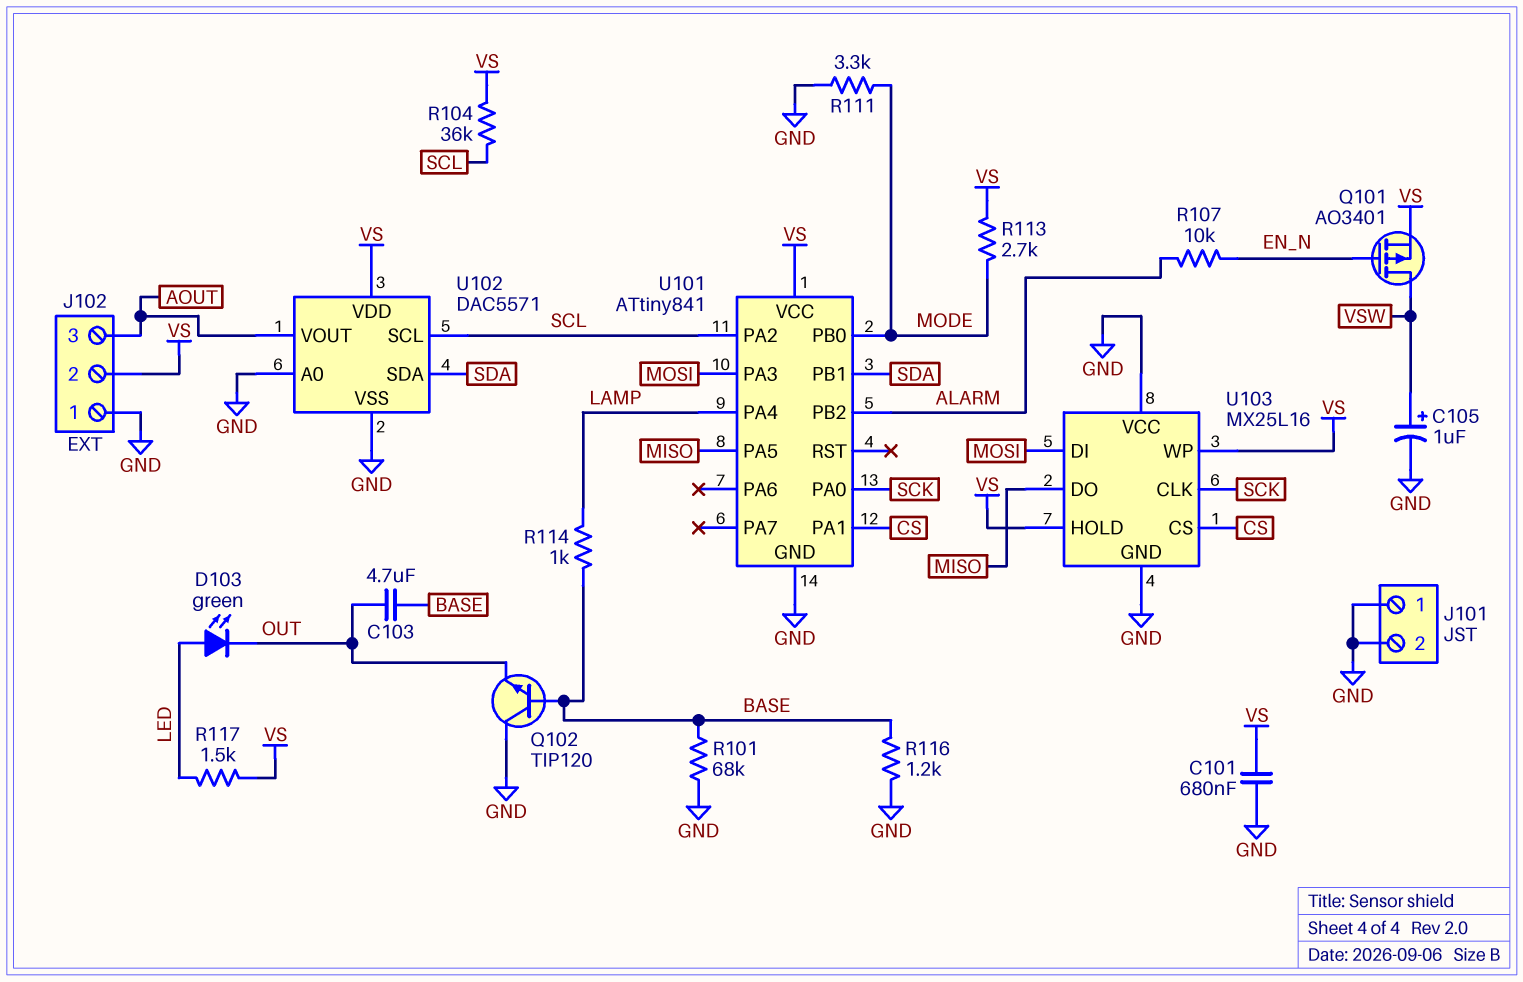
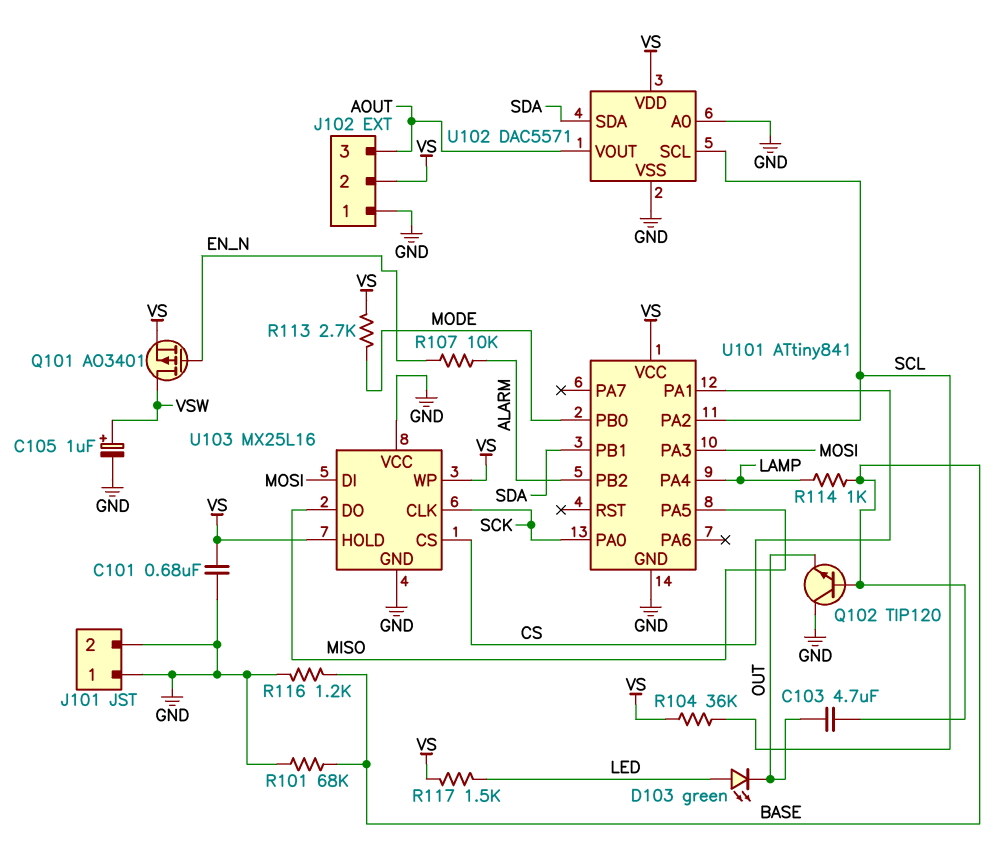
R111: 3.3k (GND, MODE) -> none

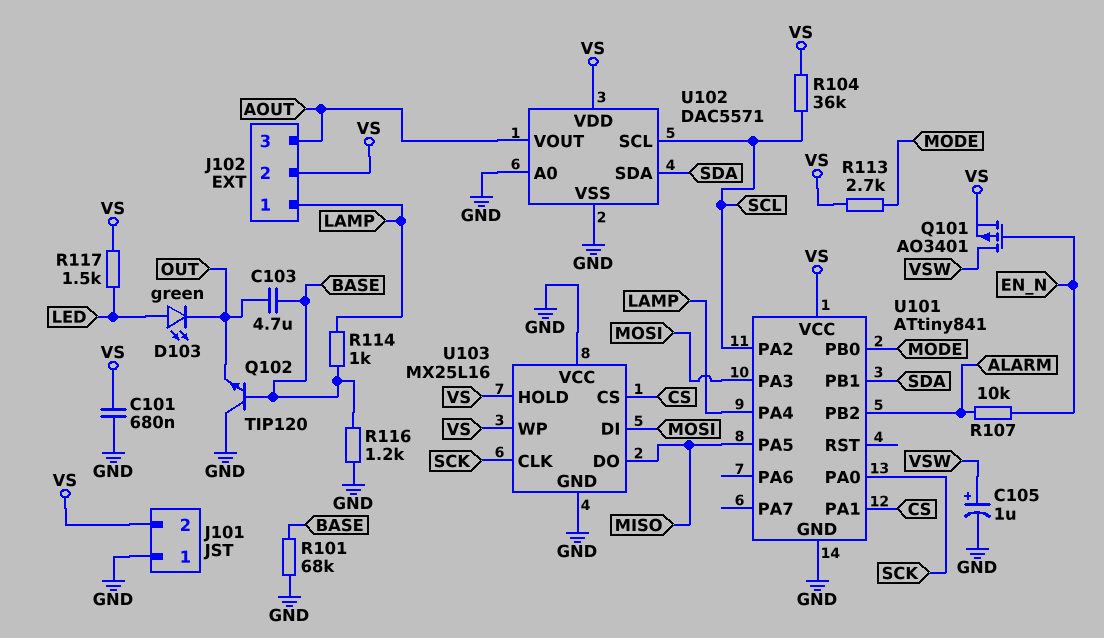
J101 pin 2: GND -> VS
J102 pin 1: GND -> LAMP

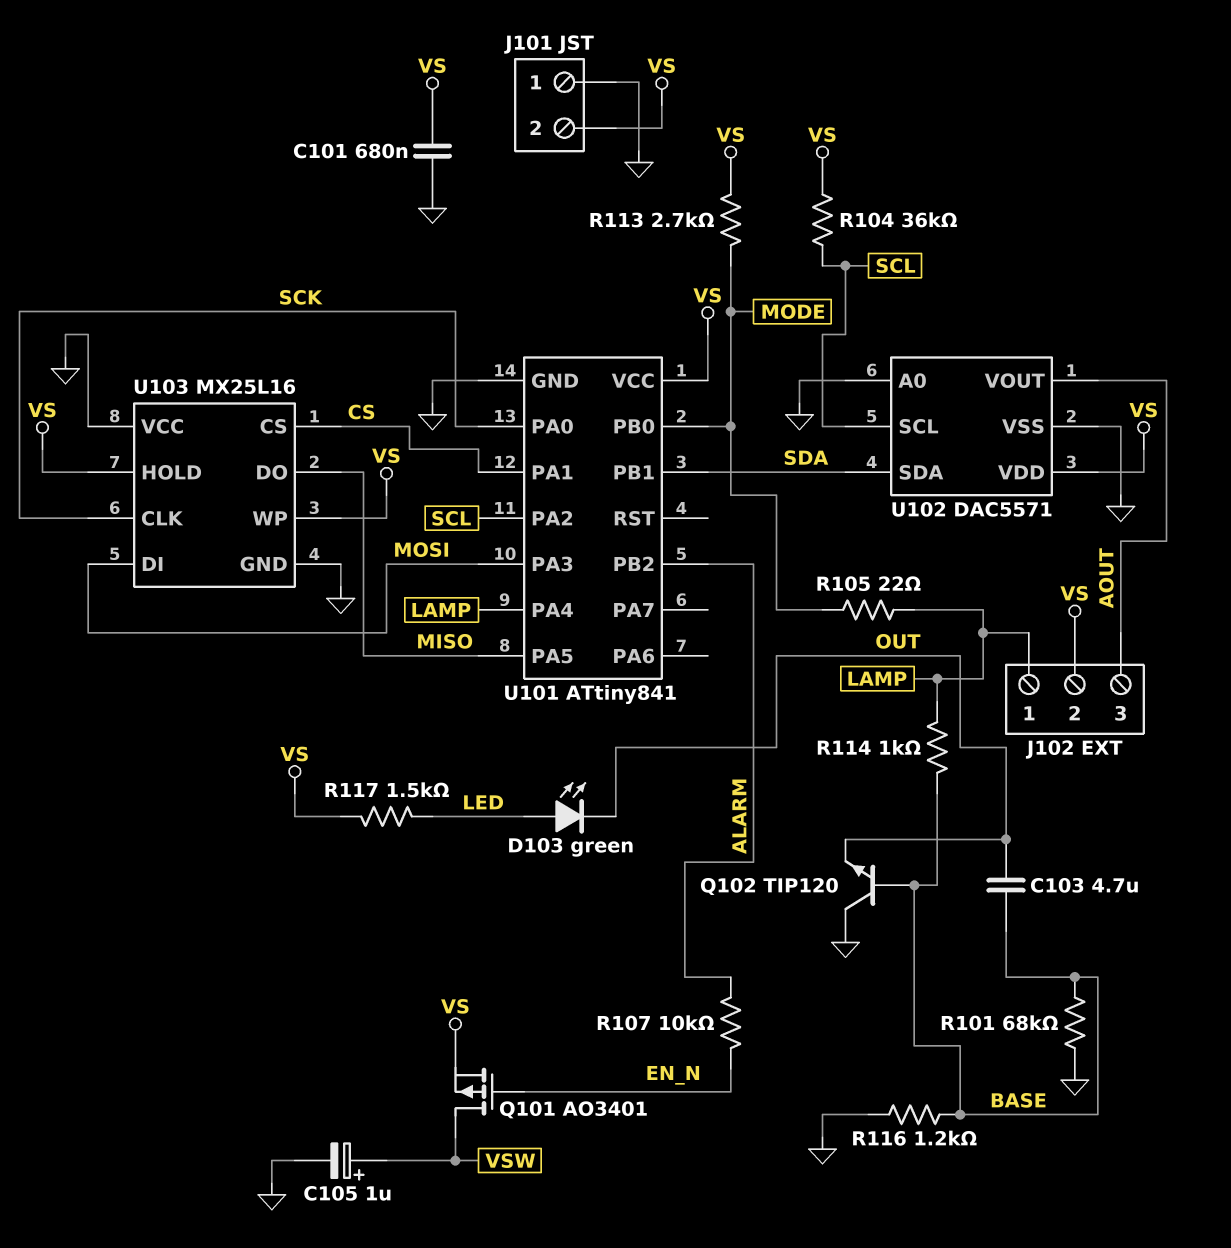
R105: none -> 22 (LAMP, MODE)

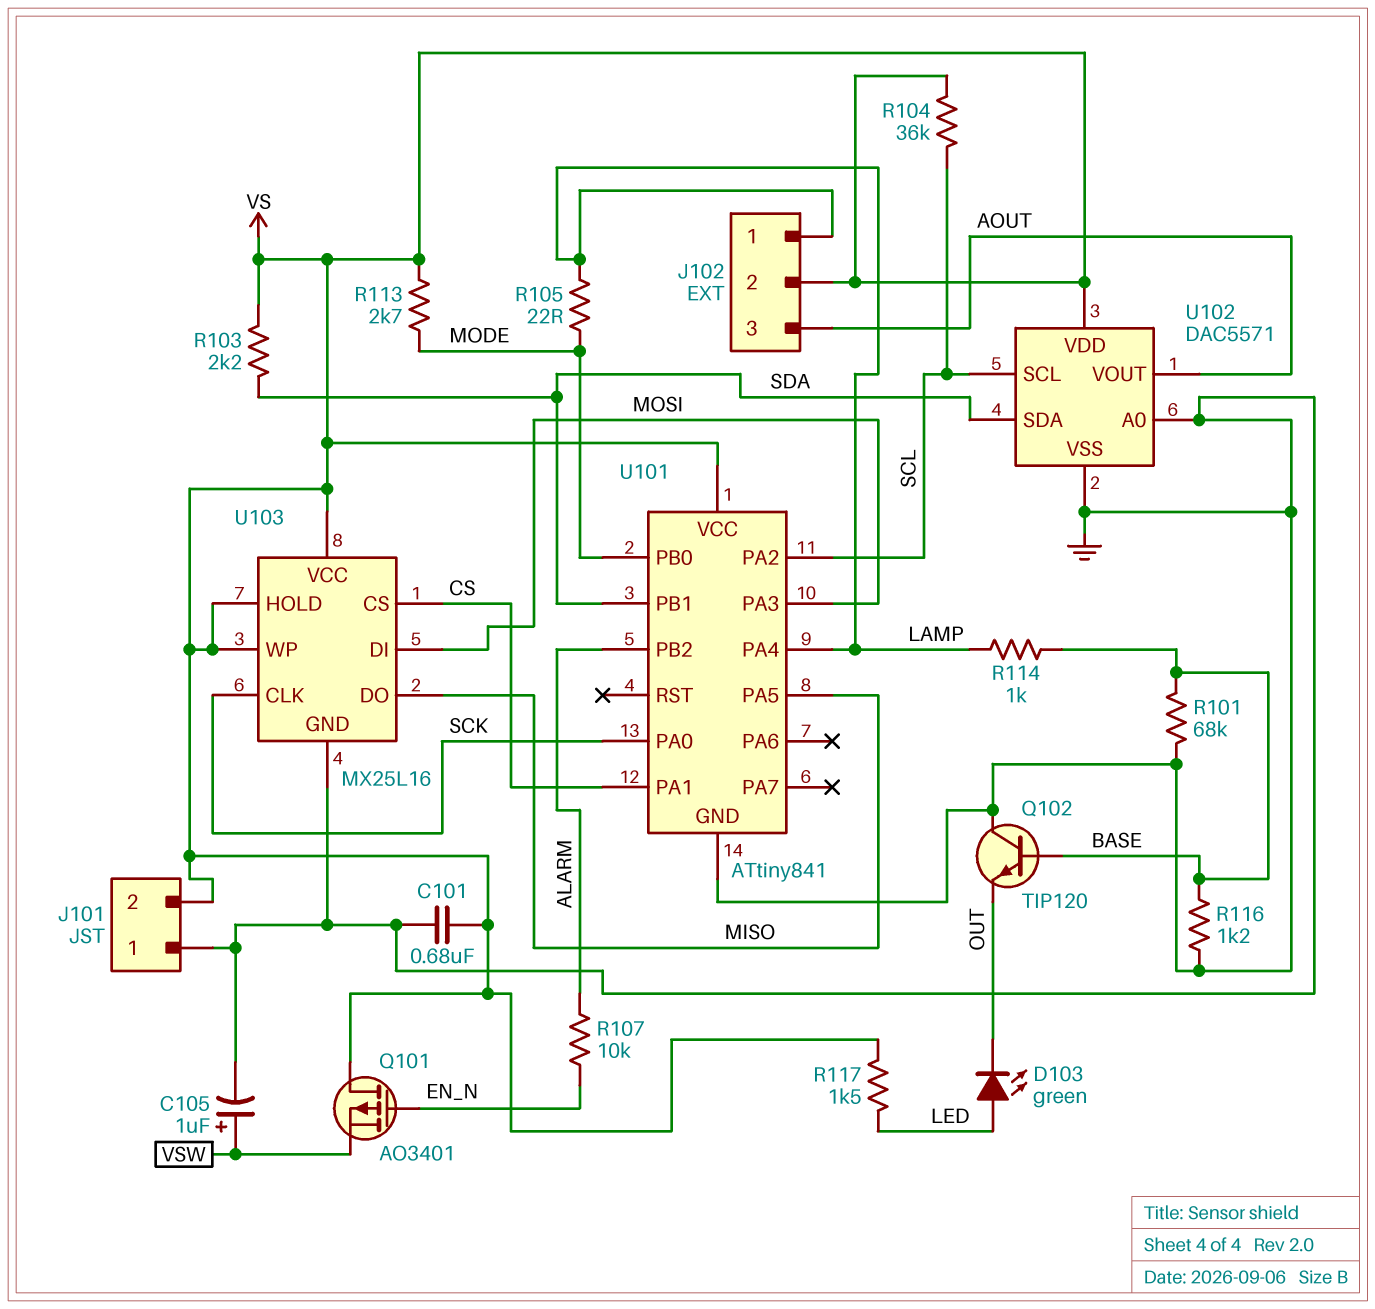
C103: 4.7uF (BASE, OUT) -> none
Q101: PMOS AO3401 (G EN_N, D VSW, S VS) -> PMOS AO3401 (G EN_N, D VS, S VSW)
R103: none -> 2.2k (SDA, VS)
U103 pin VCC: GND -> VS

